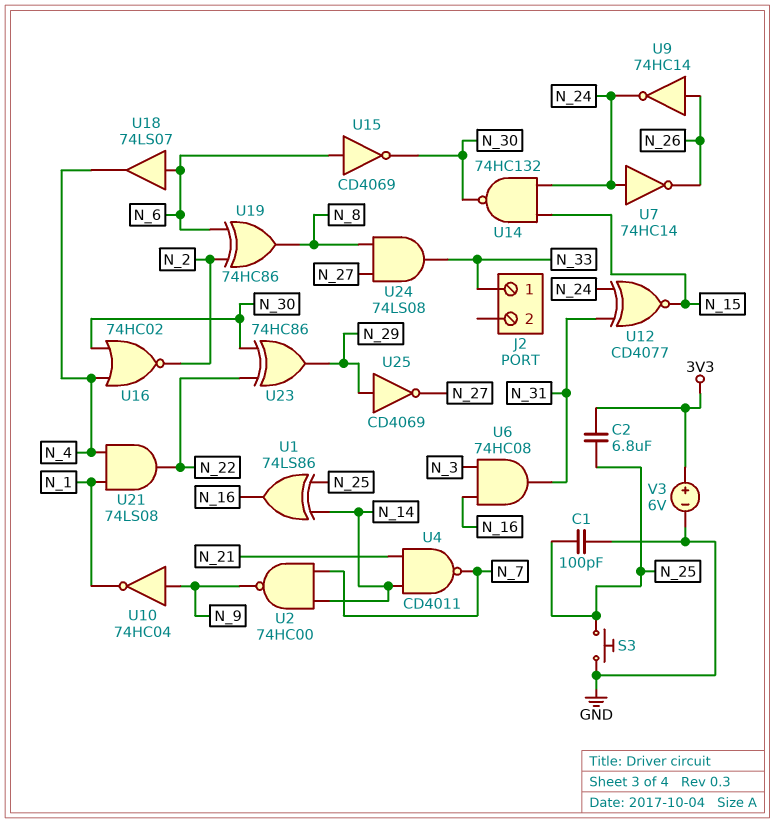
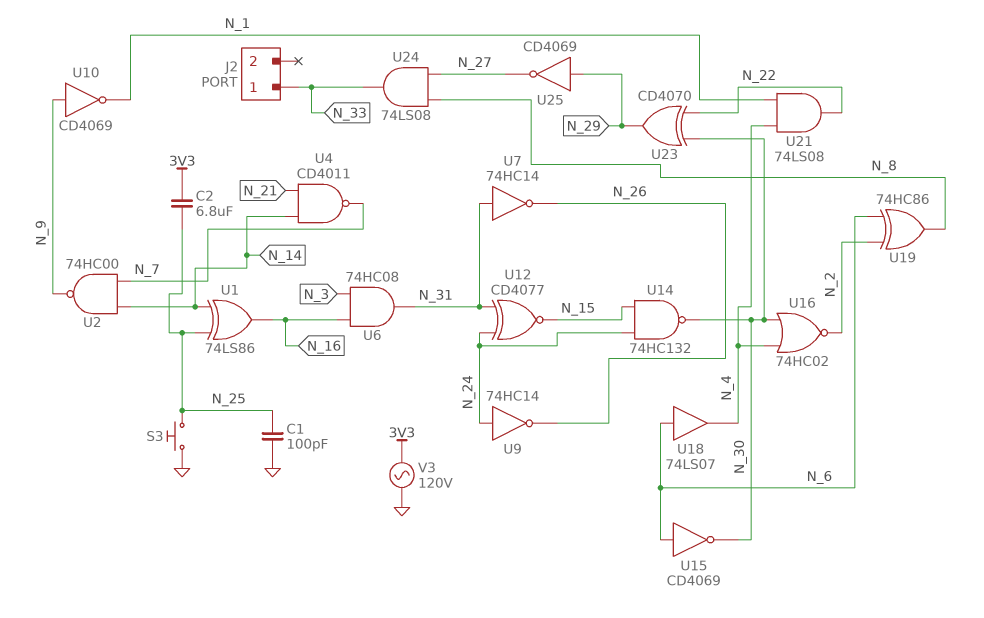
U7: NOT 74HC14 (in N_24, out N_26) -> NOT 74HC14 (in N_31, out N_26)
U9: NOT 74HC14 (in N_26, out N_24) -> NOT 74HC14 (in N_24, out N_26)
U10: NOT 74HC04 (in N_9, out N_1) -> NOT CD4069 (in N_9, out N_1)
U23: XOR 74HC86 (in N_22, in N_30, out N_29) -> XOR CD4070 (in N_22, in N_30, out N_29)
V3: 6V (plus 3V3, minus GND) -> AC 120V (3V3, GND)

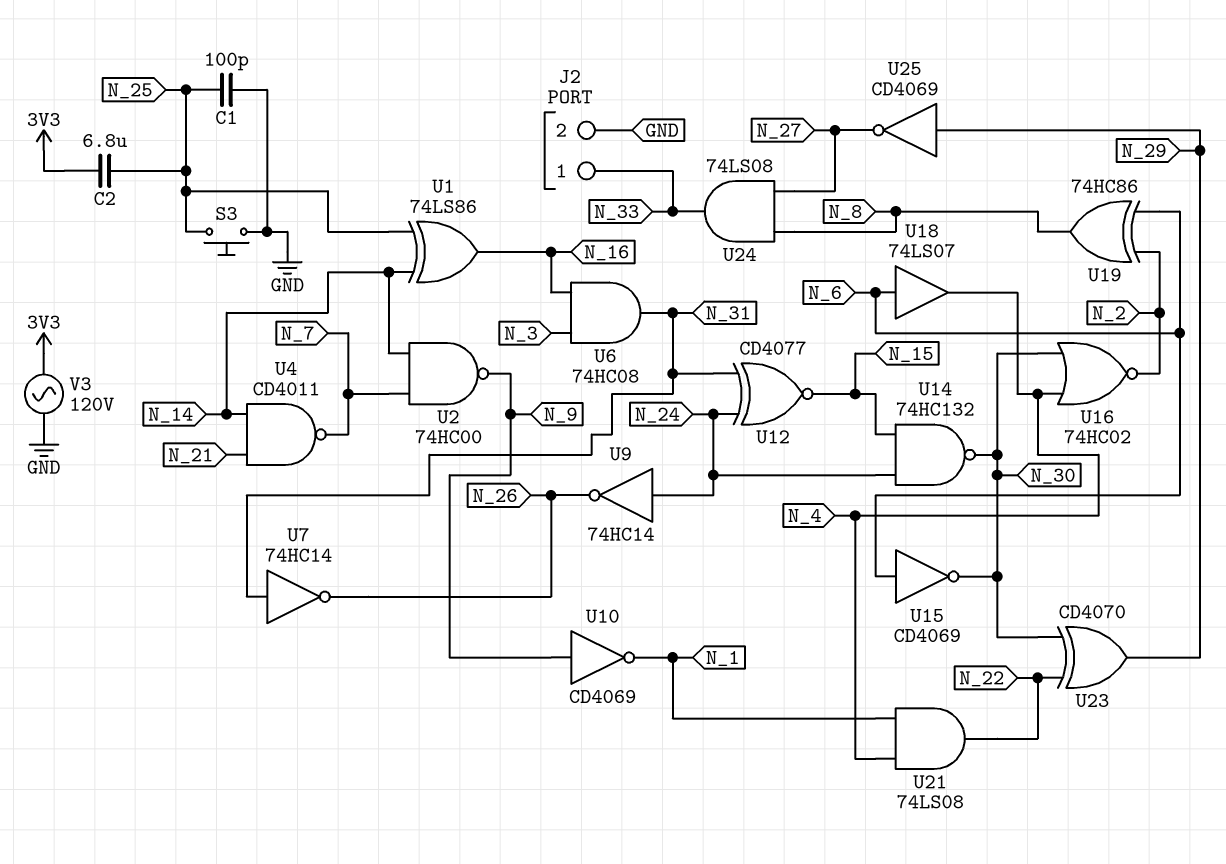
J2 pin 2: none -> GND

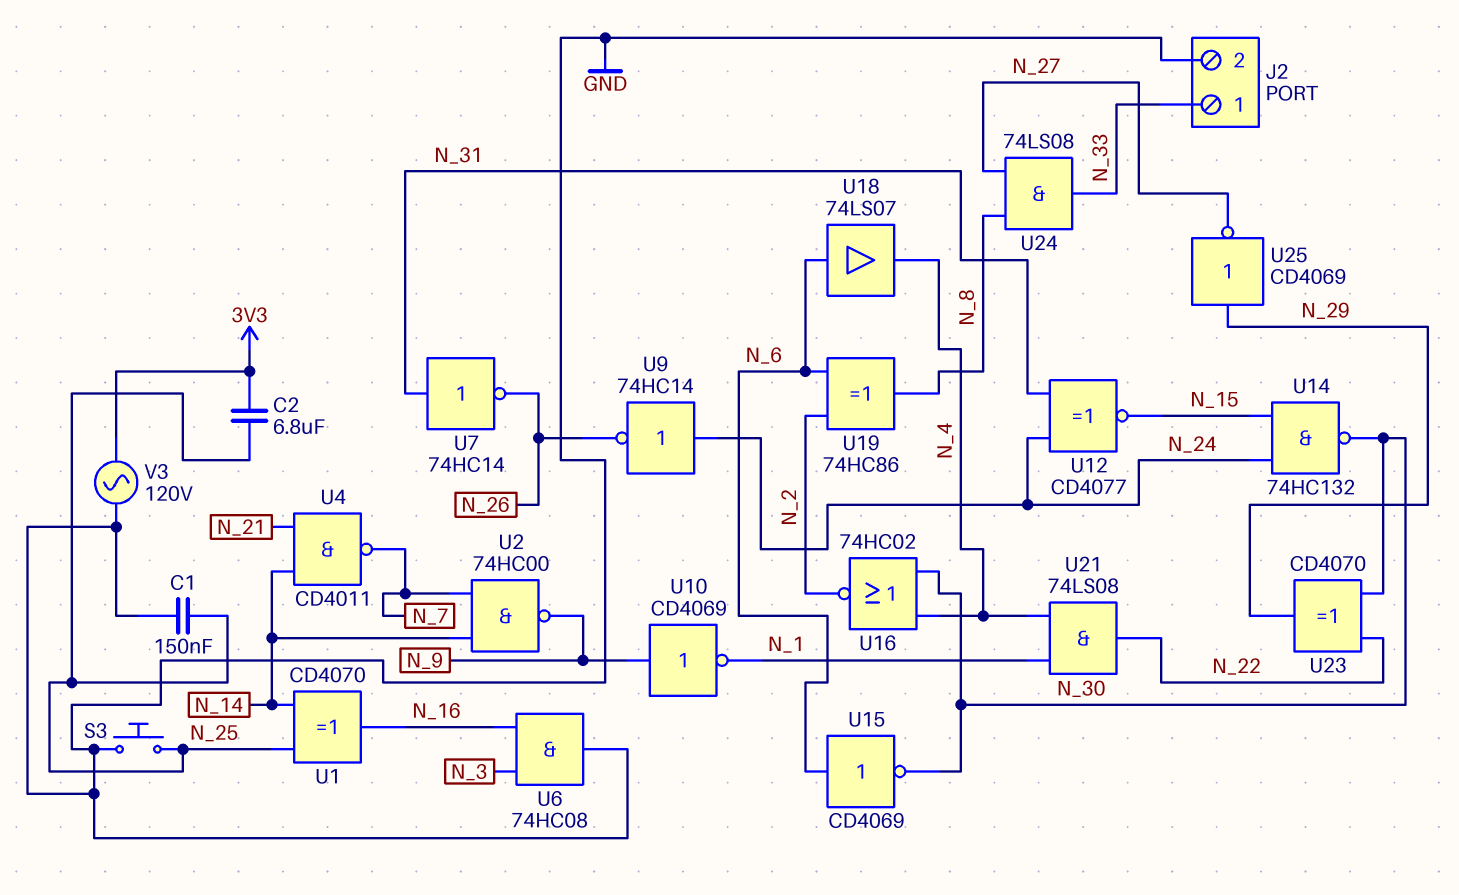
C1: 100pF (GND, N_25) -> 150nF (GND, N_25)
U1: XOR 74LS86 (in N_14, in N_25, out N_16) -> XOR CD4070 (in N_14, in N_25, out N_16)
U6: AND 74HC08 (in N_3, in N_16, out N_31) -> AND 74HC08 (in N_3, in N_16, out GND)

